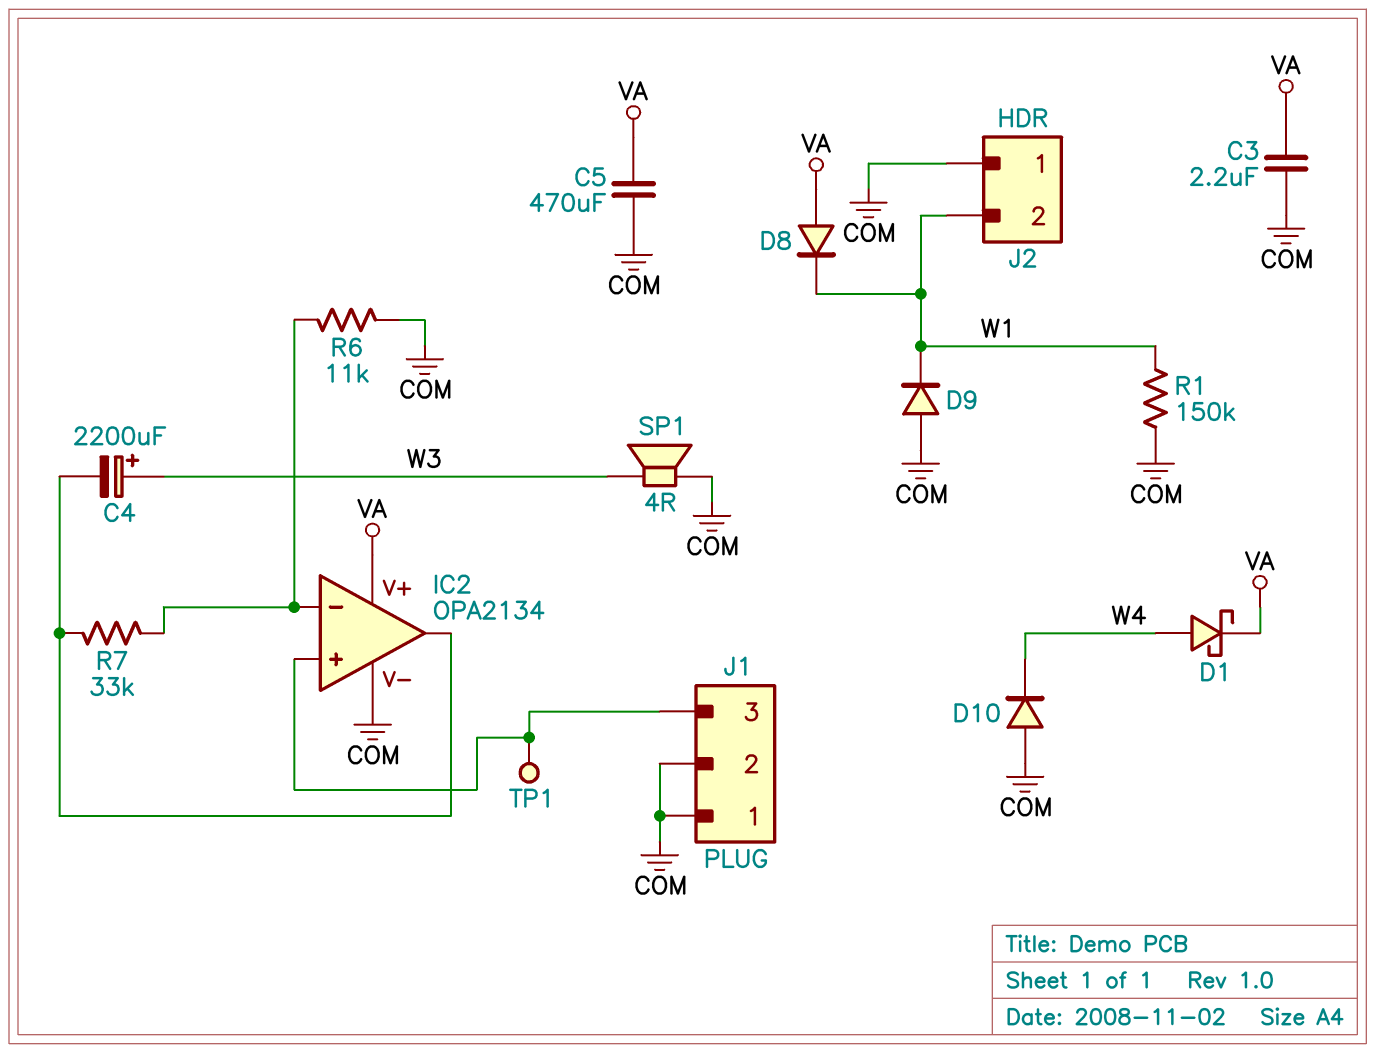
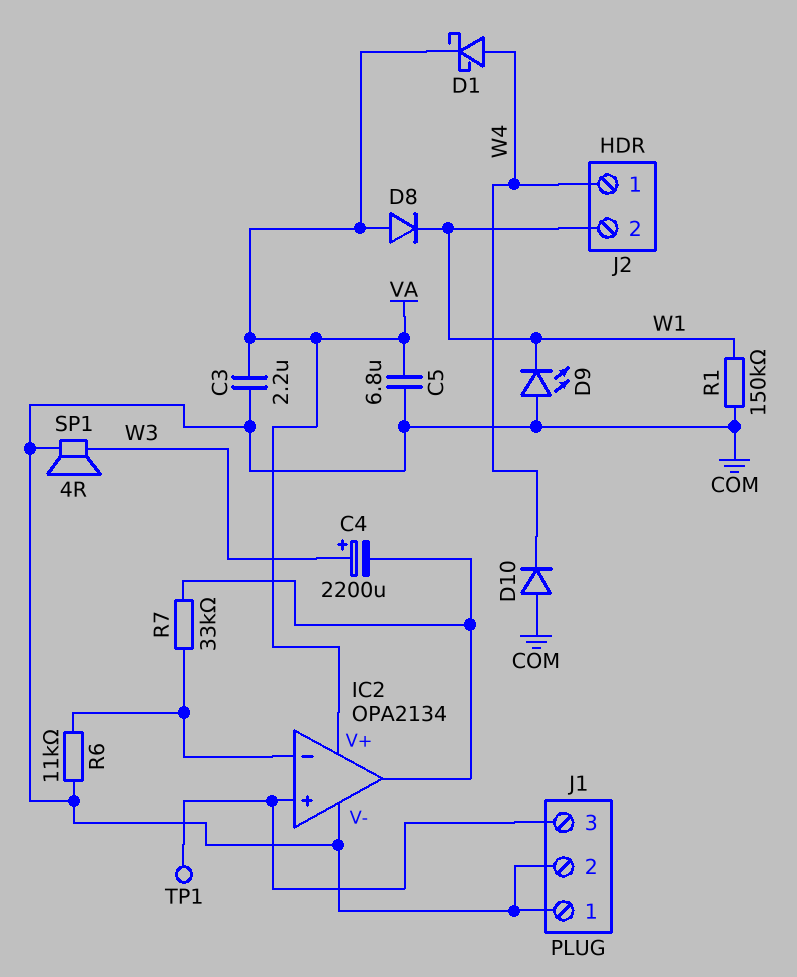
C5: 470uF (COM, VA) -> 6.8uF (COM, VA)
D9: diode (A COM, K W1) -> LED (A COM, K W1)
J2 pin 1: COM -> W4

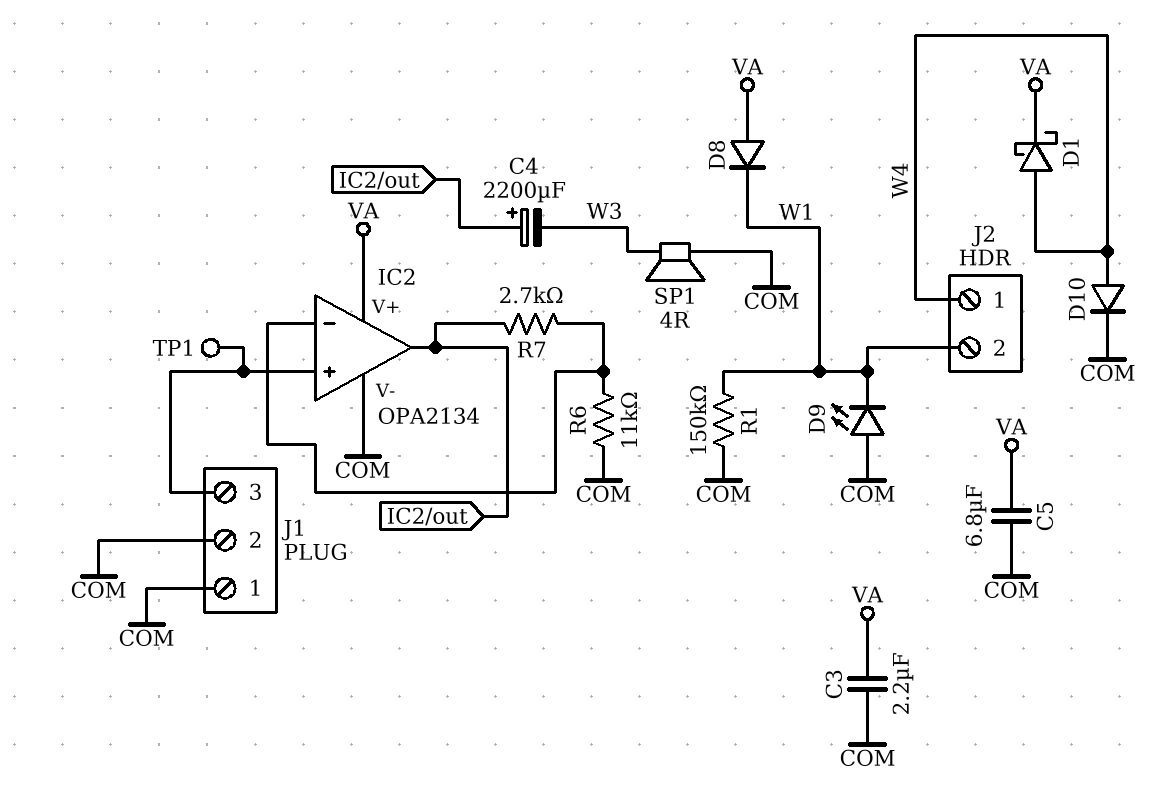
C4: 2200uF (plus W3, minus IC2/out) -> 2200uF (plus IC2/out, minus W3)
D10: diode (A COM, K W4) -> diode (A W4, K COM)
R7: 33k (IC2/in-, IC2/out) -> 2.7k (IC2/in-, IC2/out)

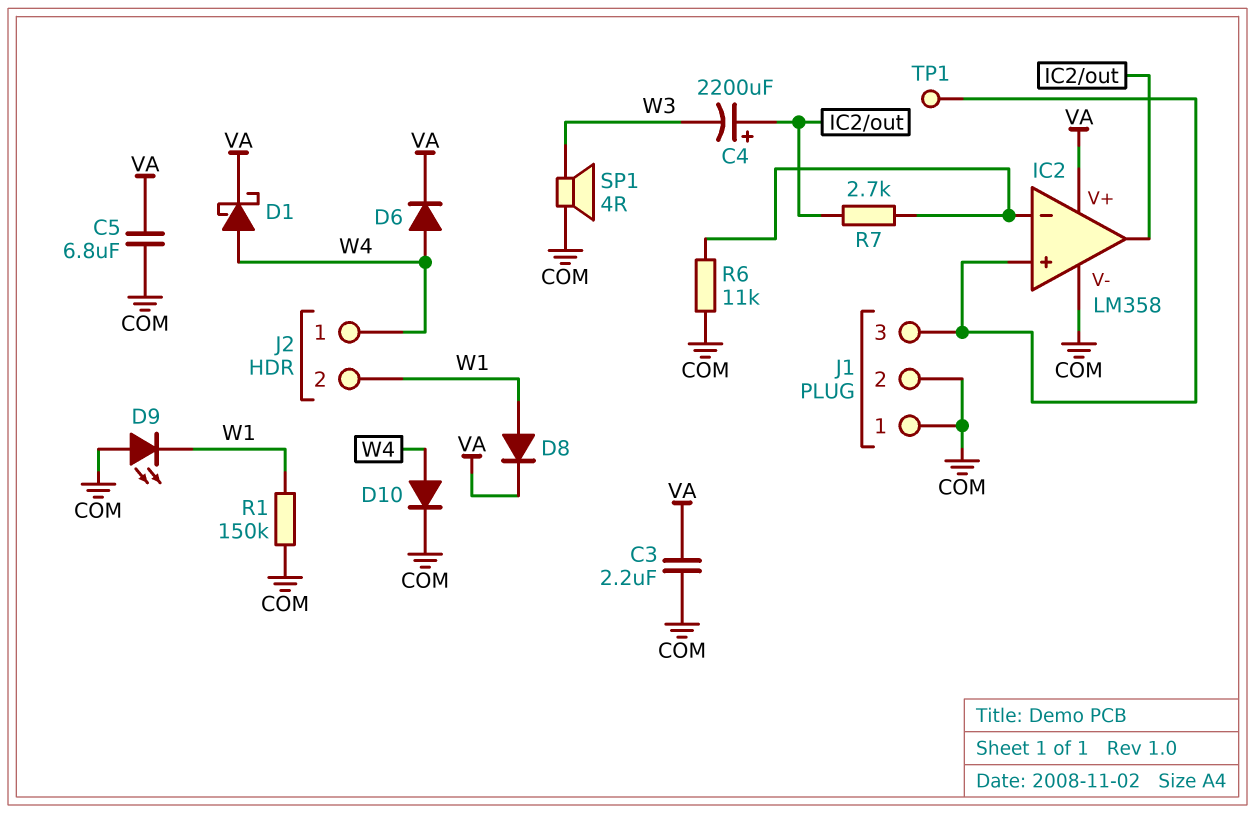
D6: none -> diode (A W4, K VA)
D8: diode (A VA, K W1) -> diode (A W1, K VA)
IC2: OPA2134 -> LM358

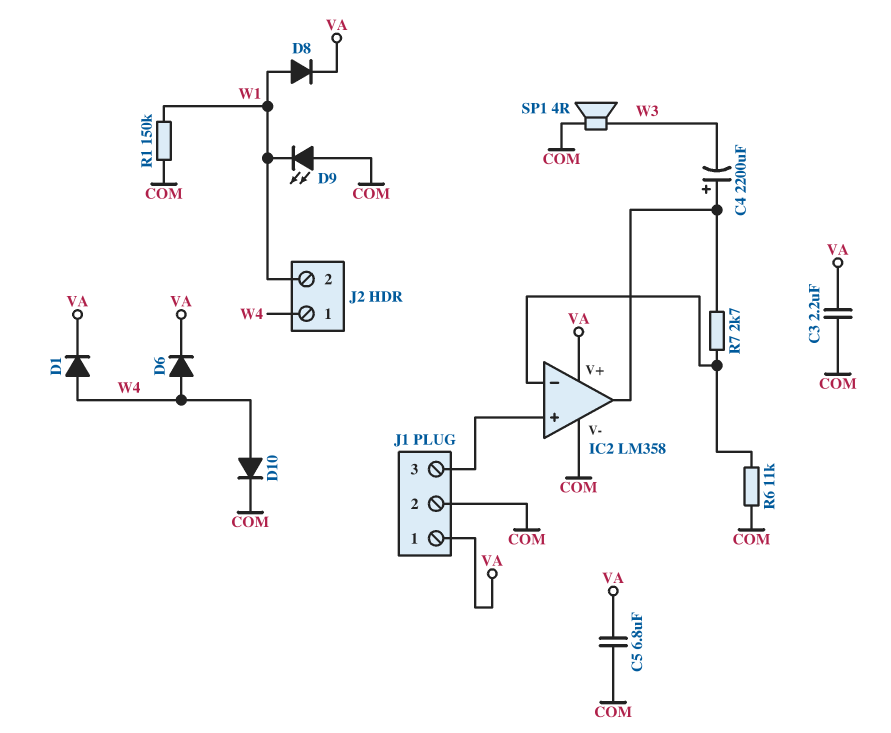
D1: schottky (A W4, K VA) -> diode (A W4, K VA)
J1 pin 1: COM -> VA
TP1: test point (IC2/in+) -> none

